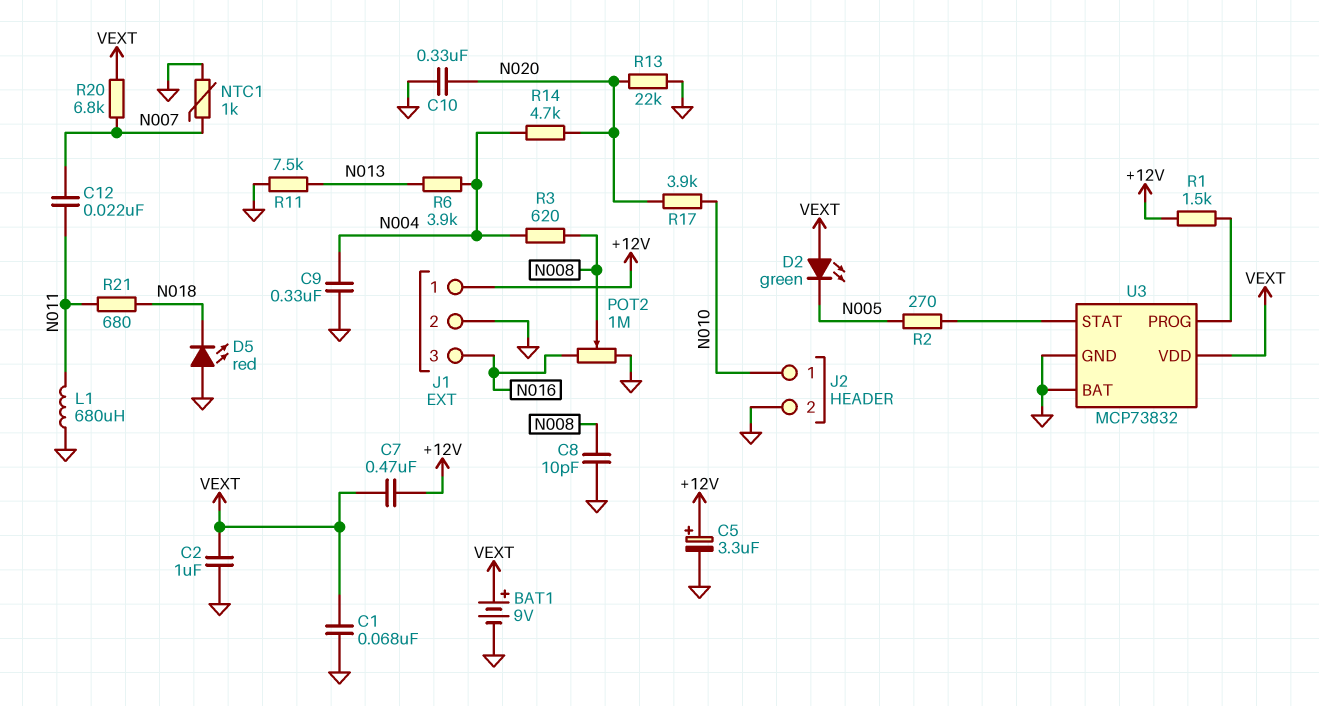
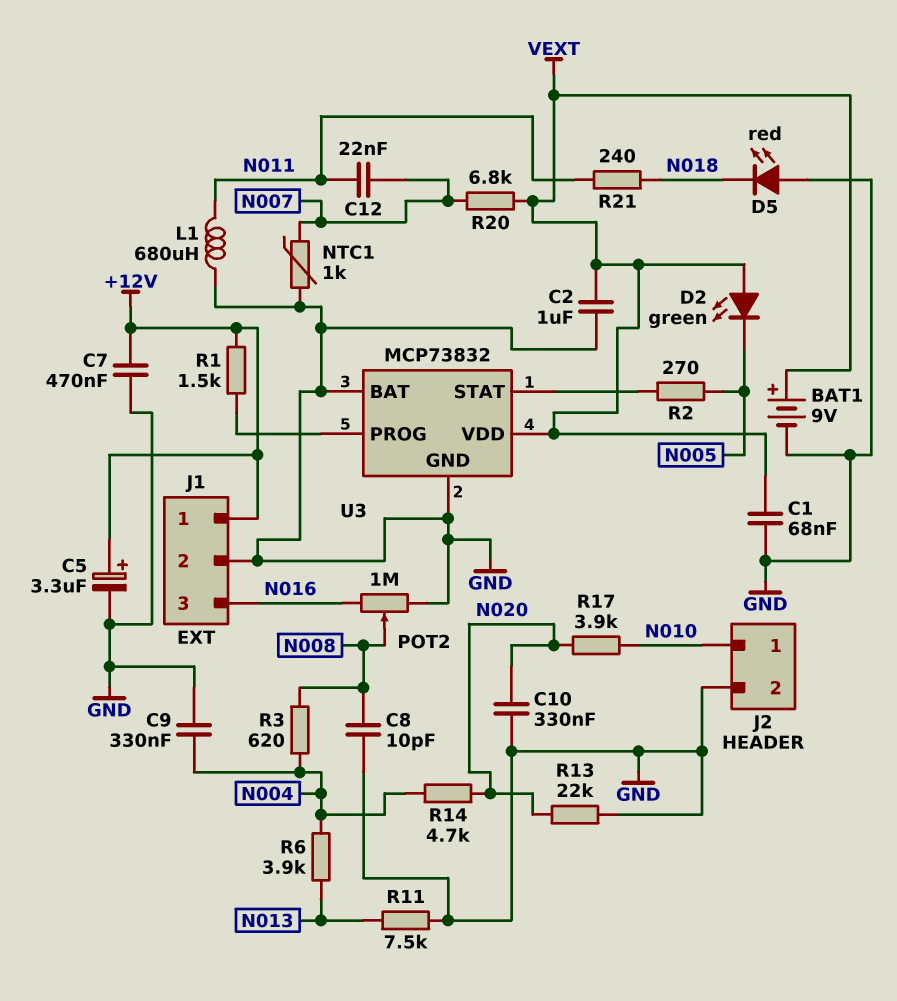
C7: 470nF (+12V, VEXT) -> 470nF (+12V, GND)
R21: 680 (N011, N018) -> 240 (N011, N018)

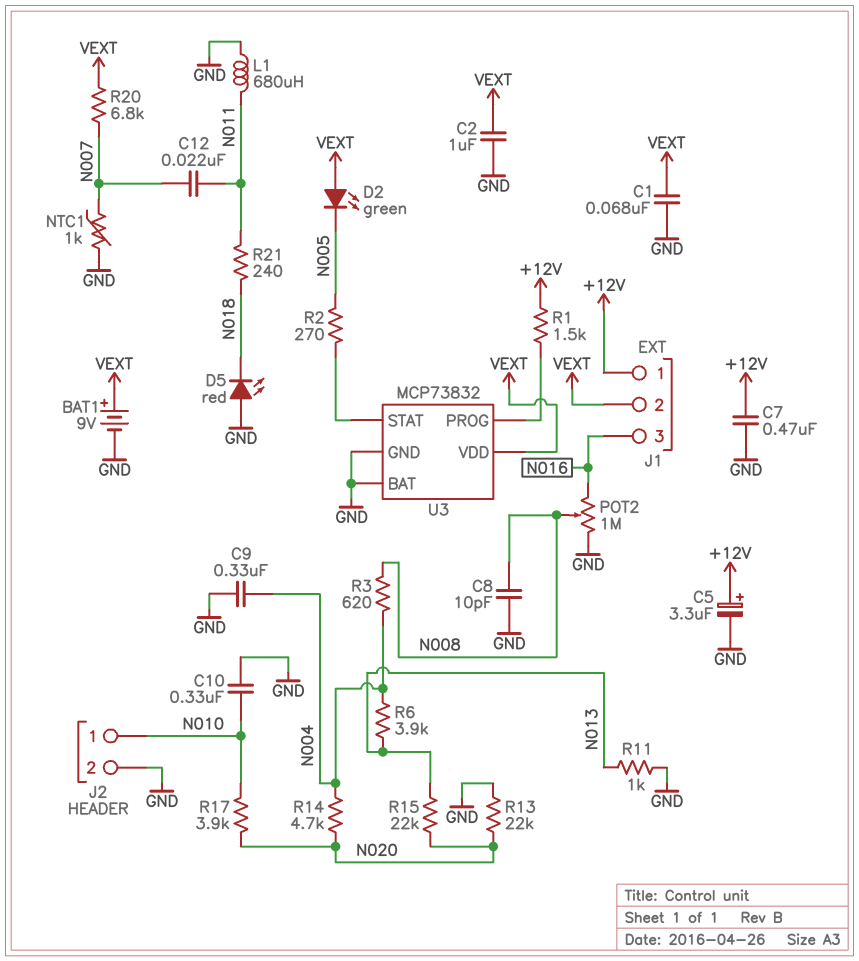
C10: 330nF (GND, N020) -> 330nF (GND, N010)
J1 pin 2: GND -> VEXT
R11: 7.5k (GND, N013) -> 1k (GND, N013)
R15: none -> 22k (N013, N020)

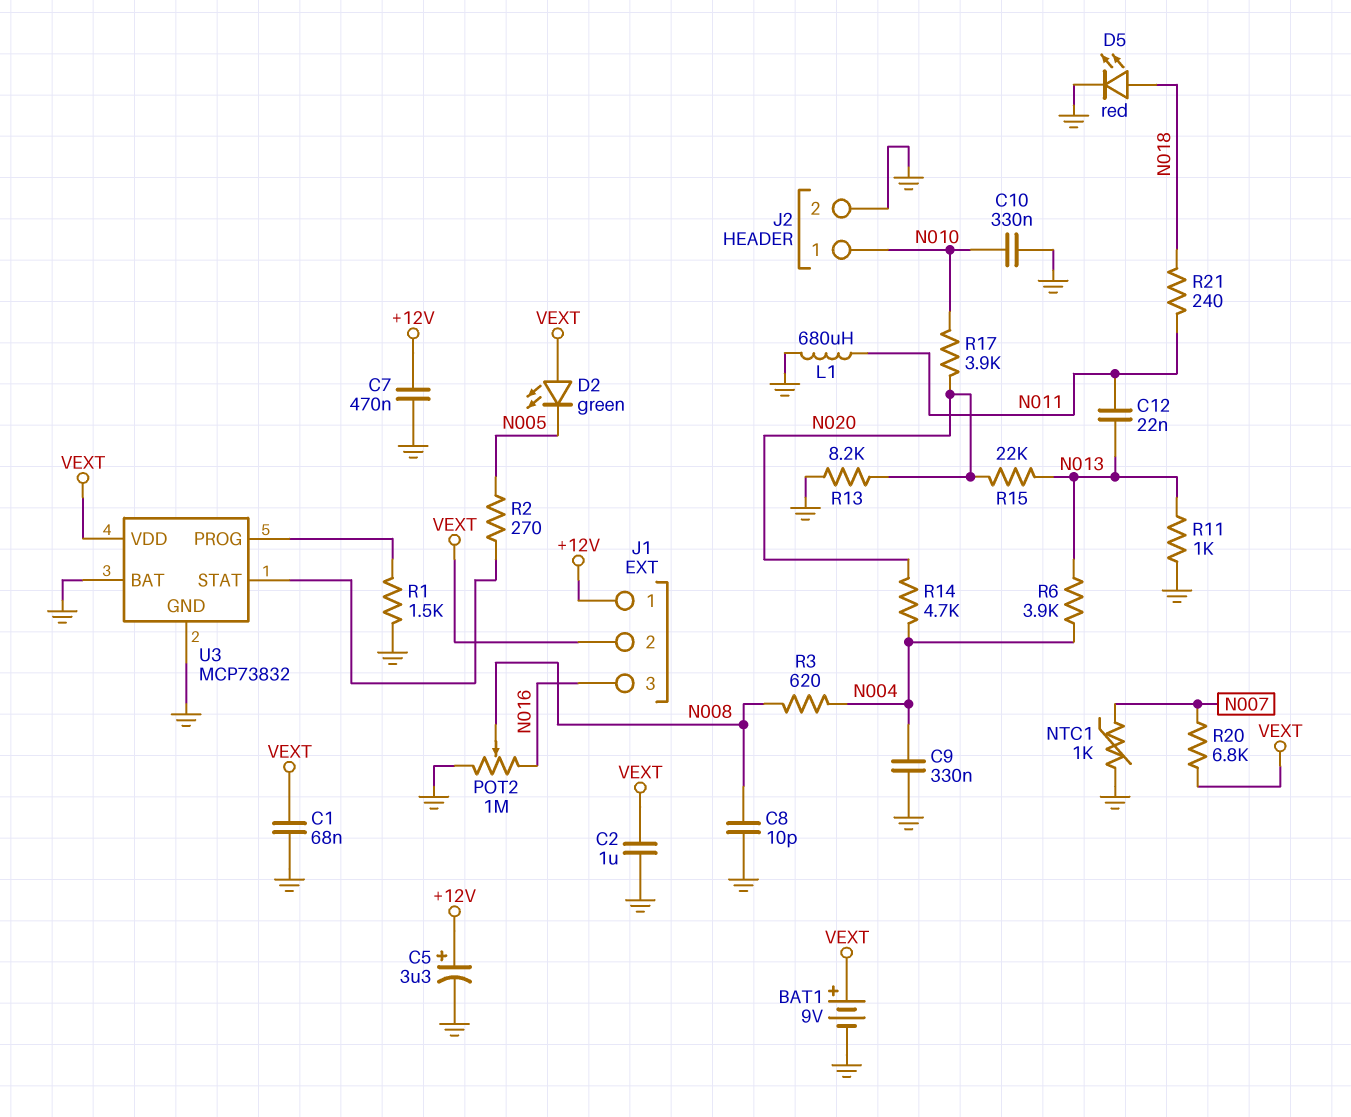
C12: 22nF (N007, N011) -> 22nF (N011, N013)
D5: LED red (A GND, K N018) -> LED red (A N018, K GND)
R1: 1.5k (+12V, U3/PROG) -> 1.5k (GND, U3/PROG)
R13: 22k (GND, N020) -> 8.2k (GND, N020)

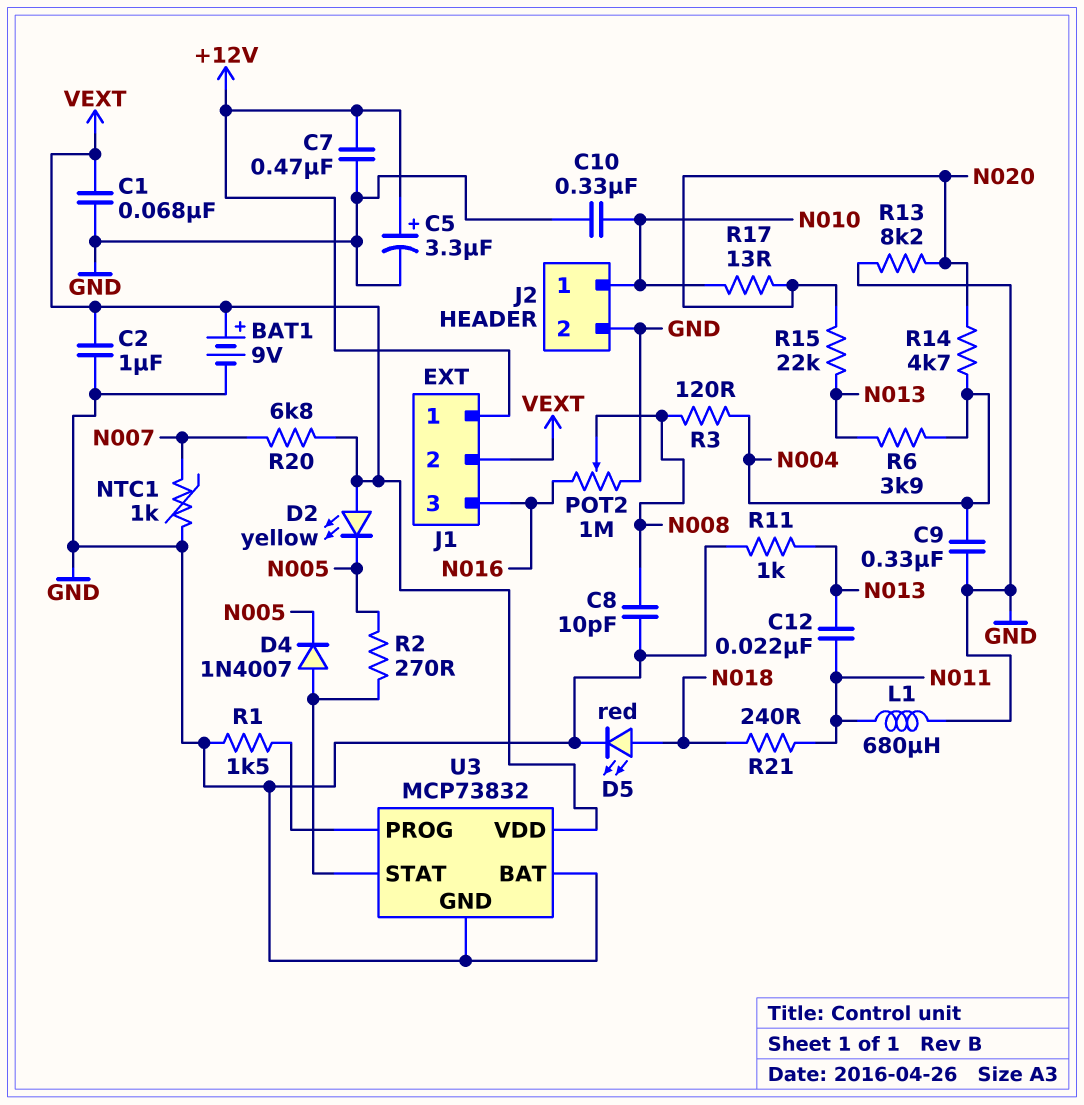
D2: LED green (A VEXT, K N005) -> LED yellow (A VEXT, K N005)
D4: none -> diode 1N4007 (A U3/STAT, K N005)
R3: 620 (N004, N008) -> 120 (N004, N008)
R17: 3.9k (N010, N020) -> 13 (N010, N020)

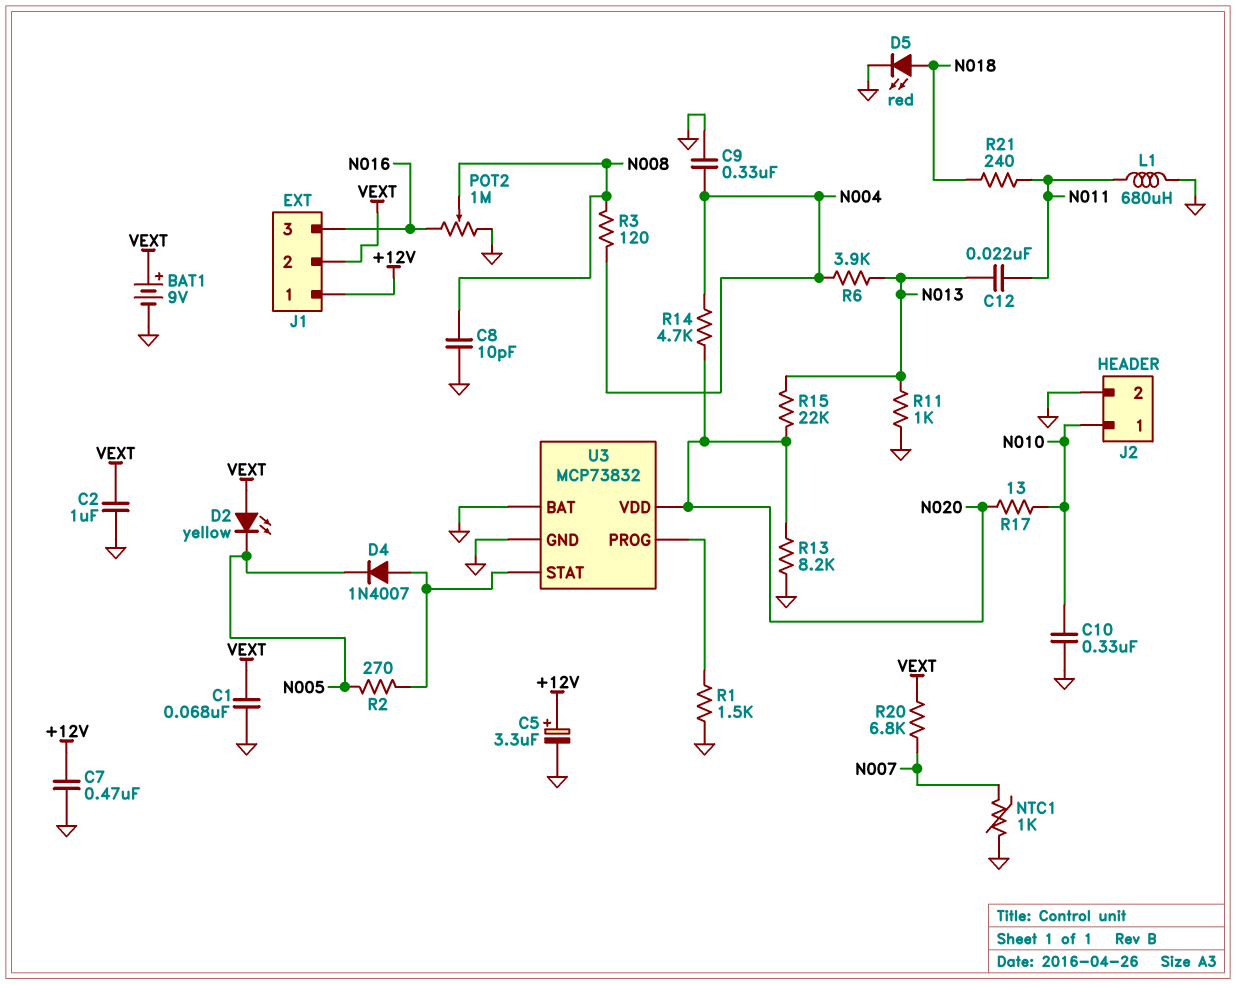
U3 pin VDD: VEXT -> N020

